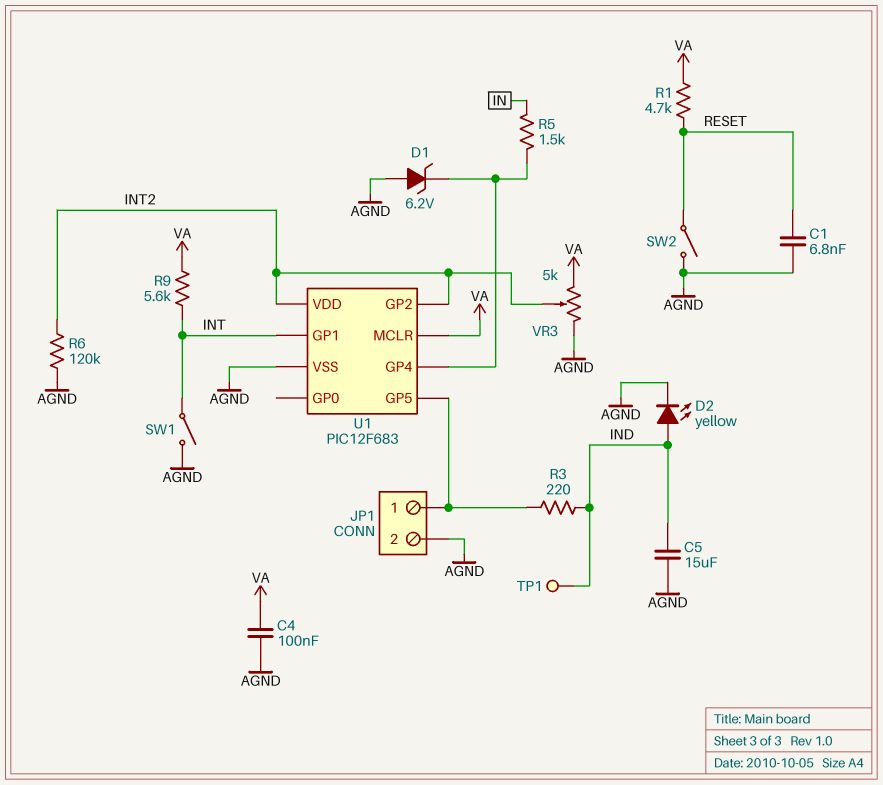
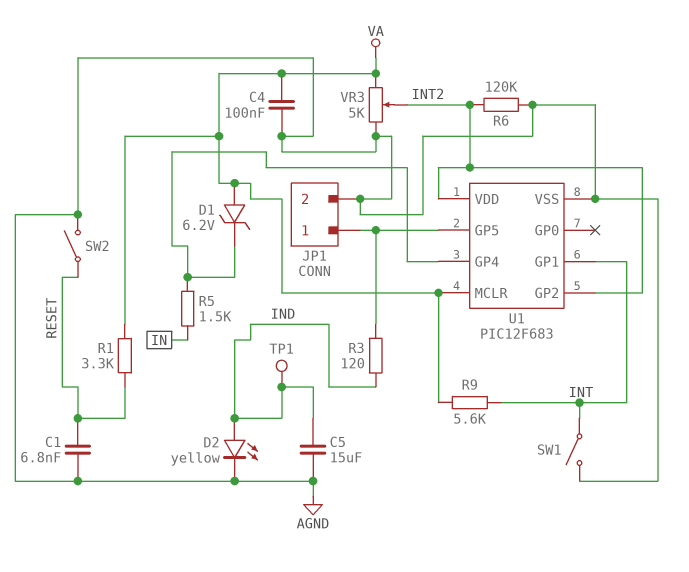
D1: zener 6.2V (A AGND, K U1/GP4) -> zener 6.2V (A VA, K U1/GP4)
R1: 4.7k (RESET, VA) -> 3.3k (RESET, VA)
R3: 220 (IND, JP1/1) -> 120 (IND, JP1/1)

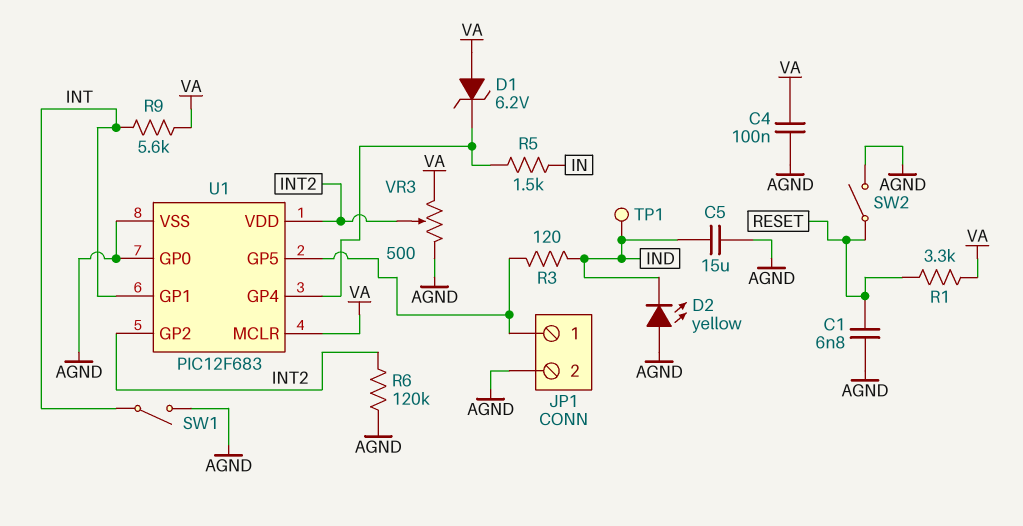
D2: LED yellow (A IND, K AGND) -> LED yellow (A AGND, K IND)
U1 pin GP0: none -> AGND
VR3: 5k (AGND, VA, wiper INT2) -> 500 (AGND, VA, wiper INT2)

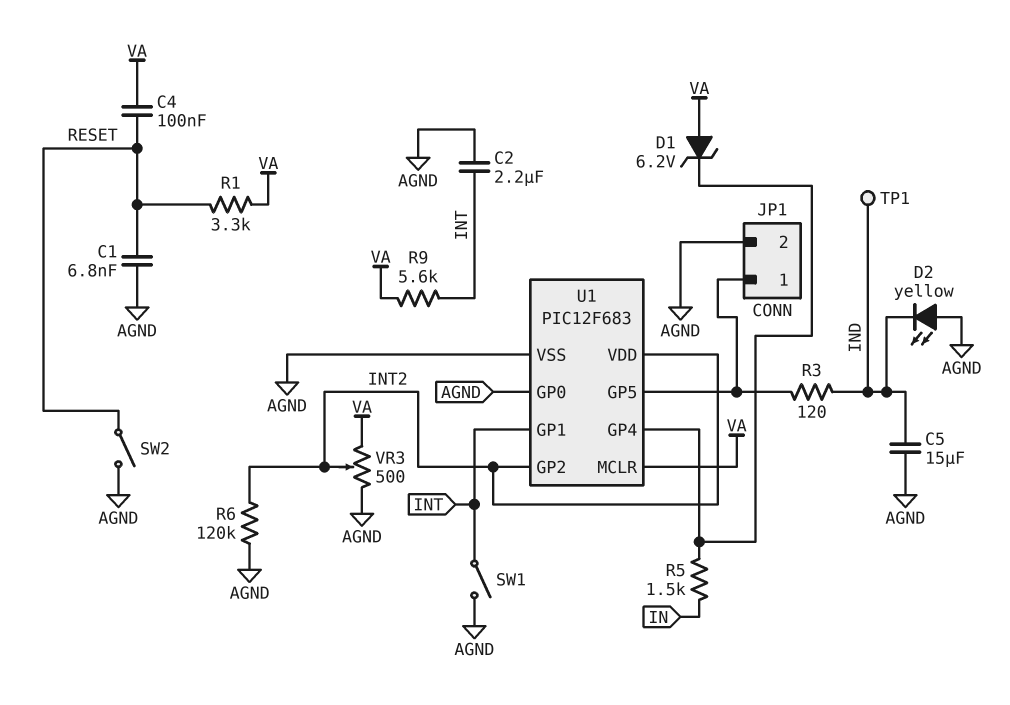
C2: none -> 2.2uF (AGND, INT)
C4: 100nF (AGND, VA) -> 100nF (RESET, VA)

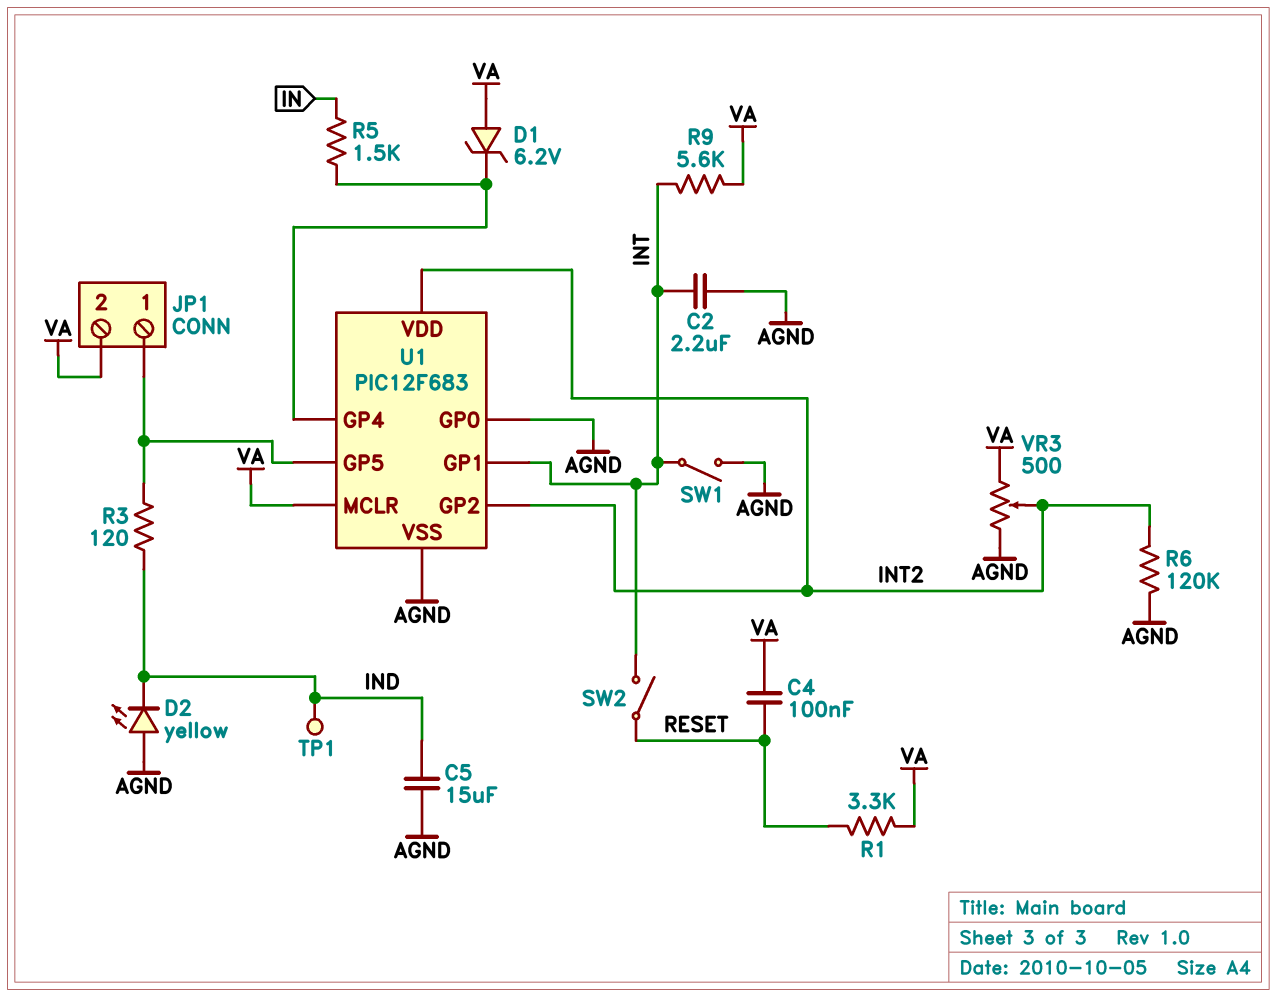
C1: 6.8nF (AGND, RESET) -> none
JP1 pin 2: AGND -> VA
SW2: switch (AGND, RESET) -> switch (INT, RESET)

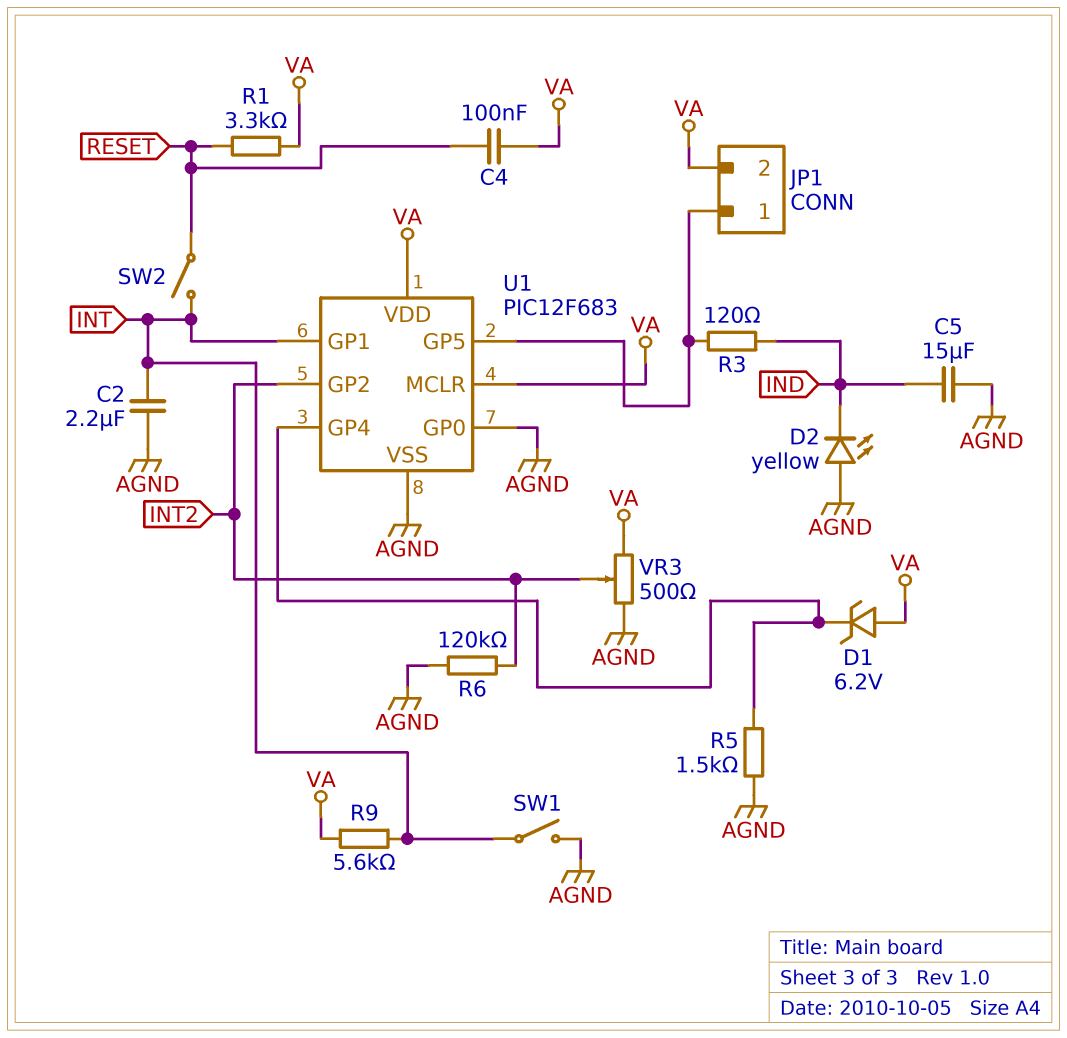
R5: 1.5k (IN, U1/GP4) -> 1.5k (AGND, U1/GP4)
TP1: test point (IND) -> none
U1 pin VDD: INT2 -> VA

